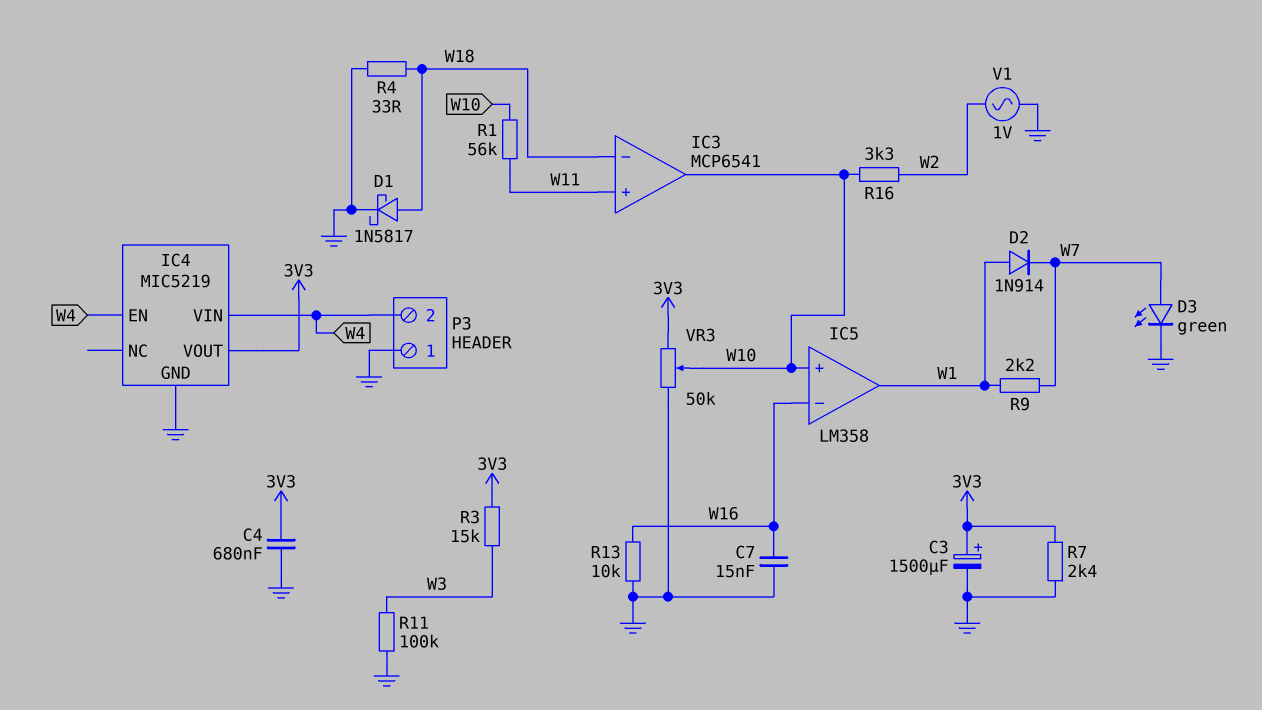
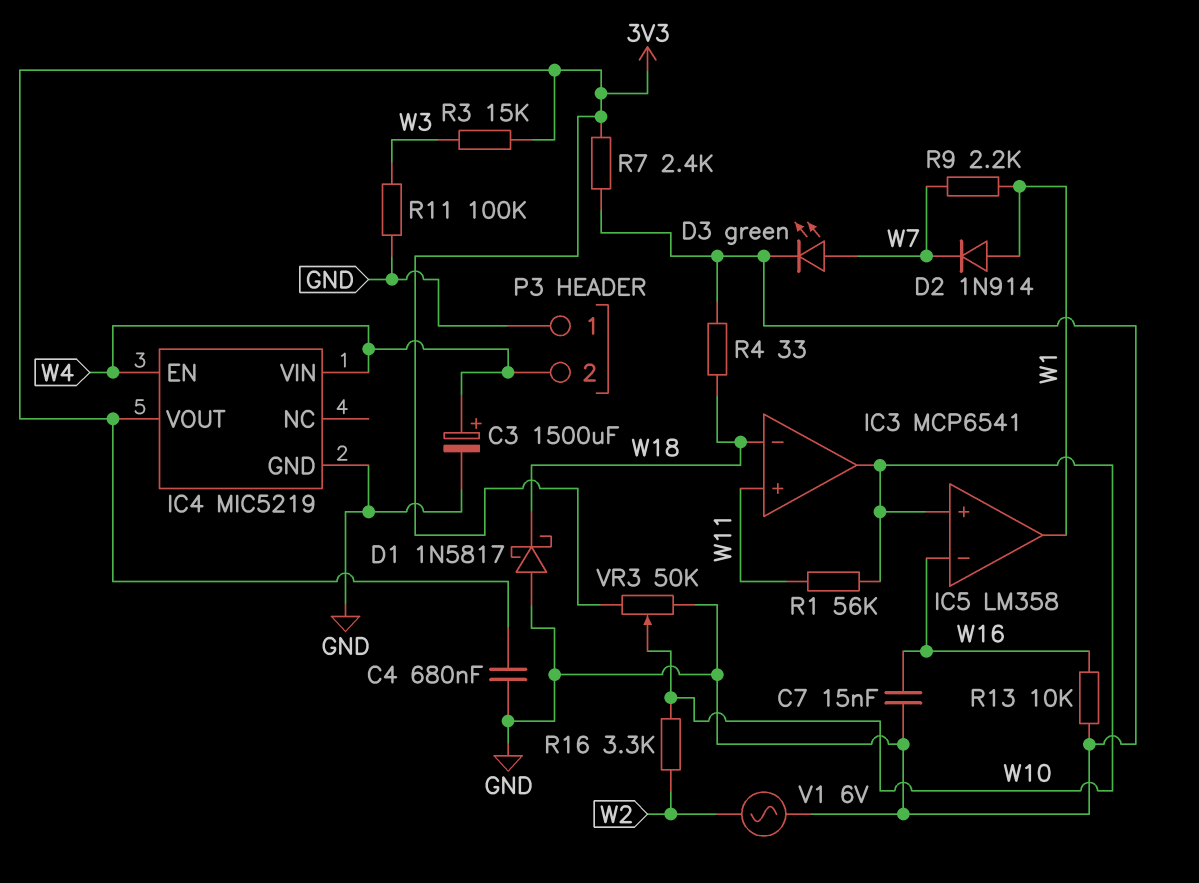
C3: 1500uF (plus 3V3, minus GND) -> 1500uF (plus W4, minus GND)
D1: schottky 1N5817 (A W18, K GND) -> schottky 1N5817 (A GND, K W18)
V1: AC 1V (GND, W2) -> AC 6V (GND, W2)

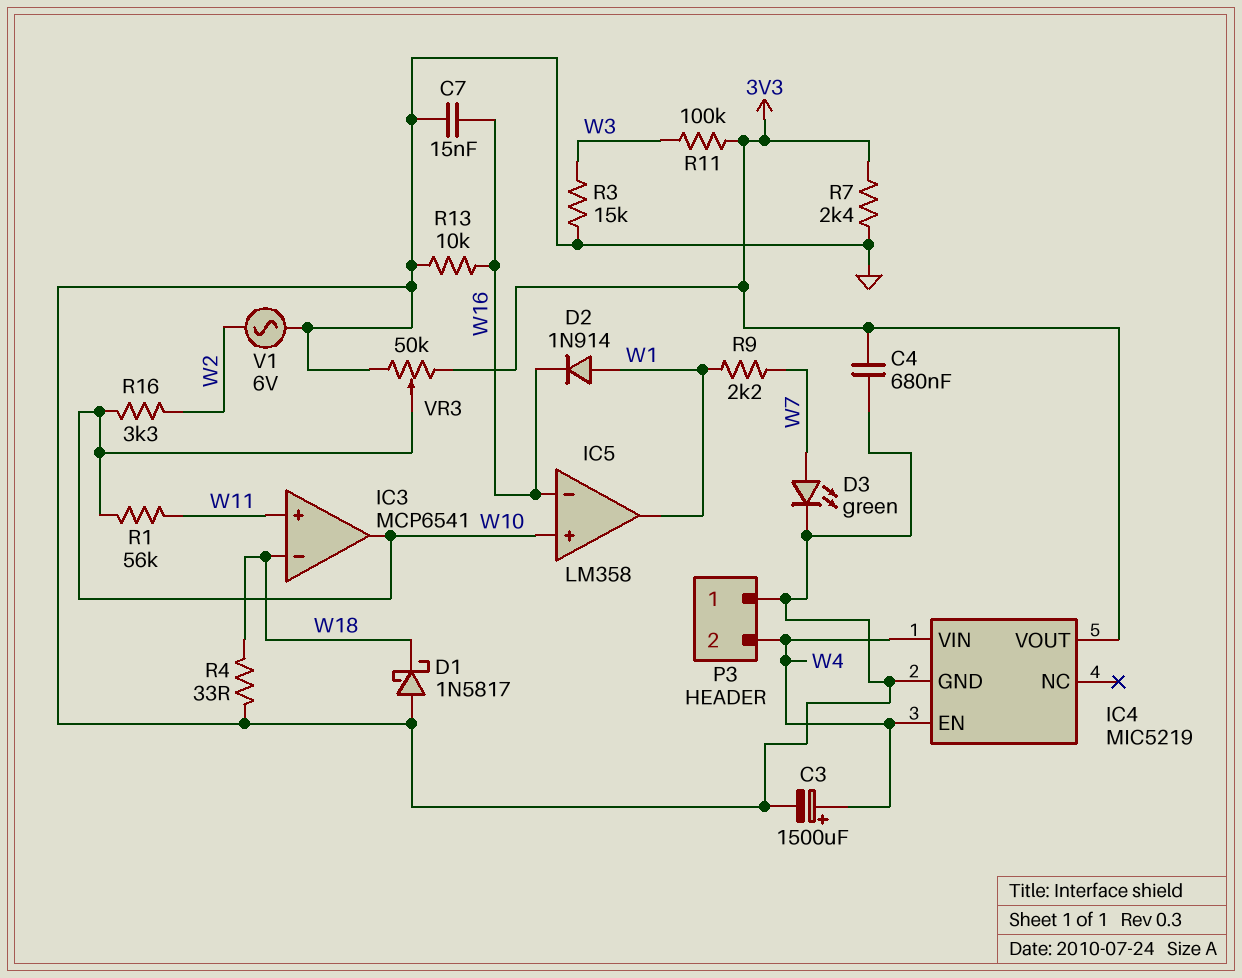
D2: diode 1N914 (A W1, K W7) -> diode 1N914 (A W1, K W16)
R3: 15k (3V3, W3) -> 15k (GND, W3)
R11: 100k (GND, W3) -> 100k (3V3, W3)

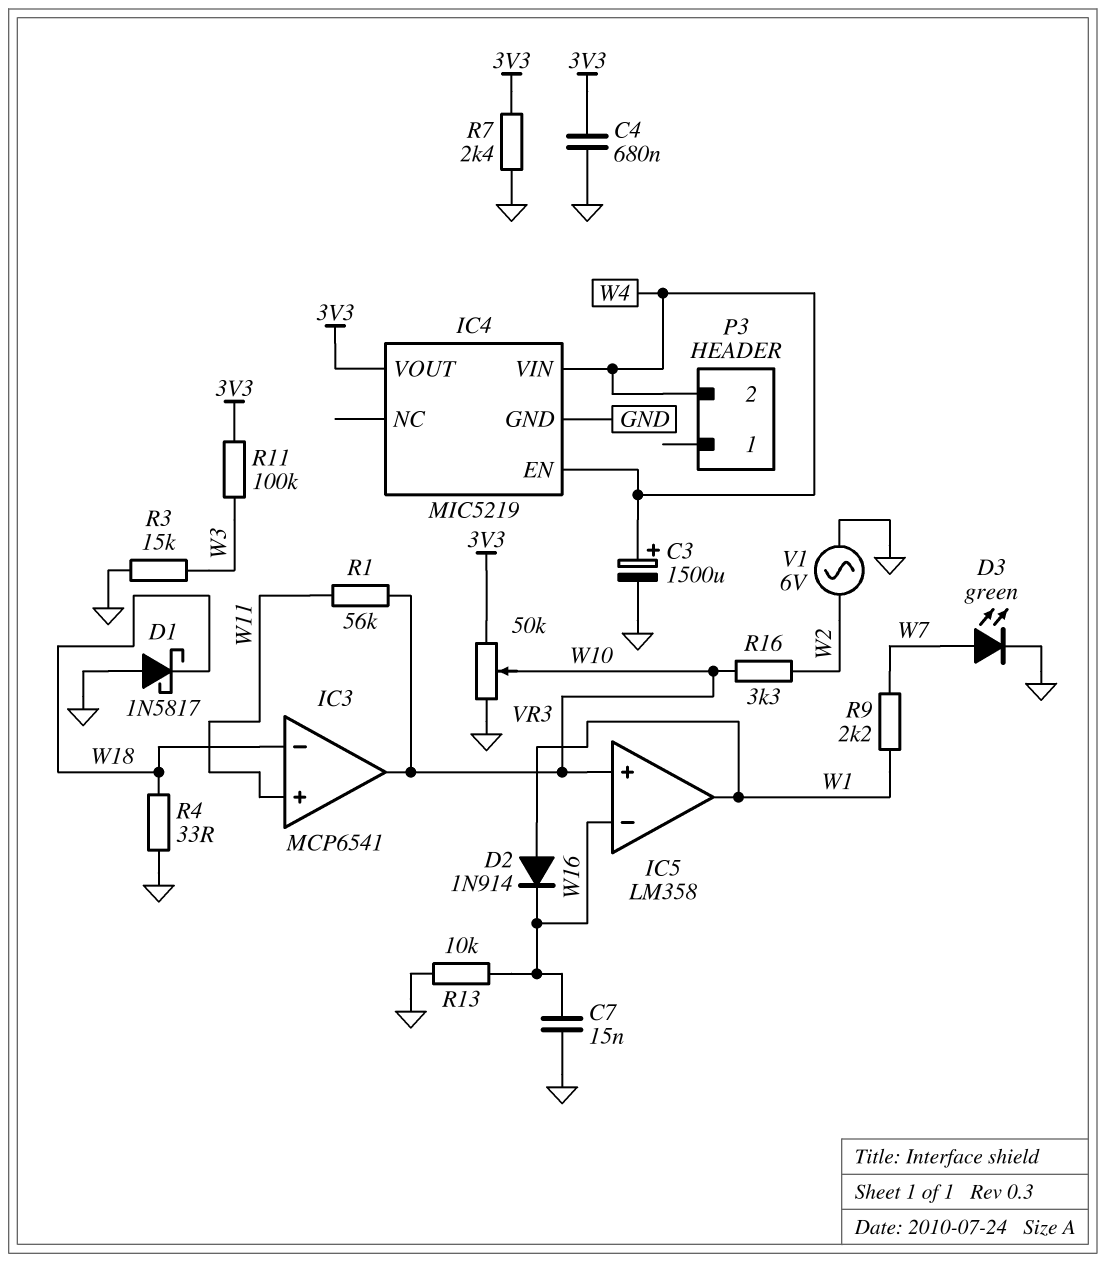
P3 pin 1: GND -> none

